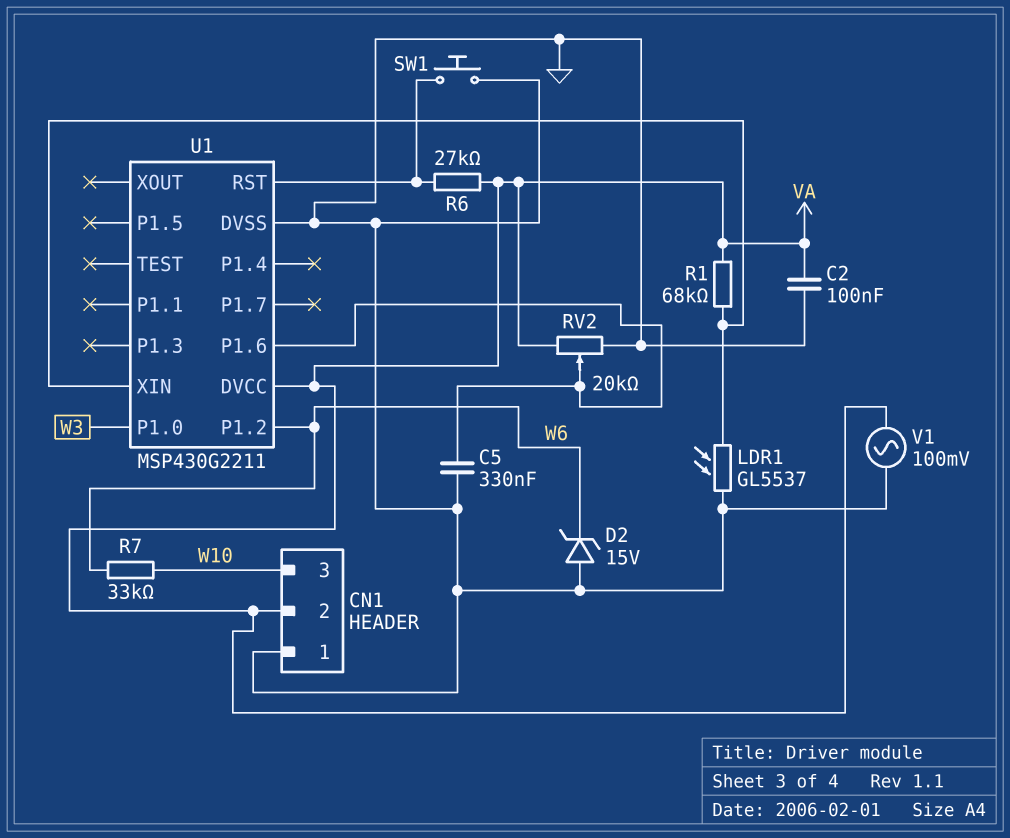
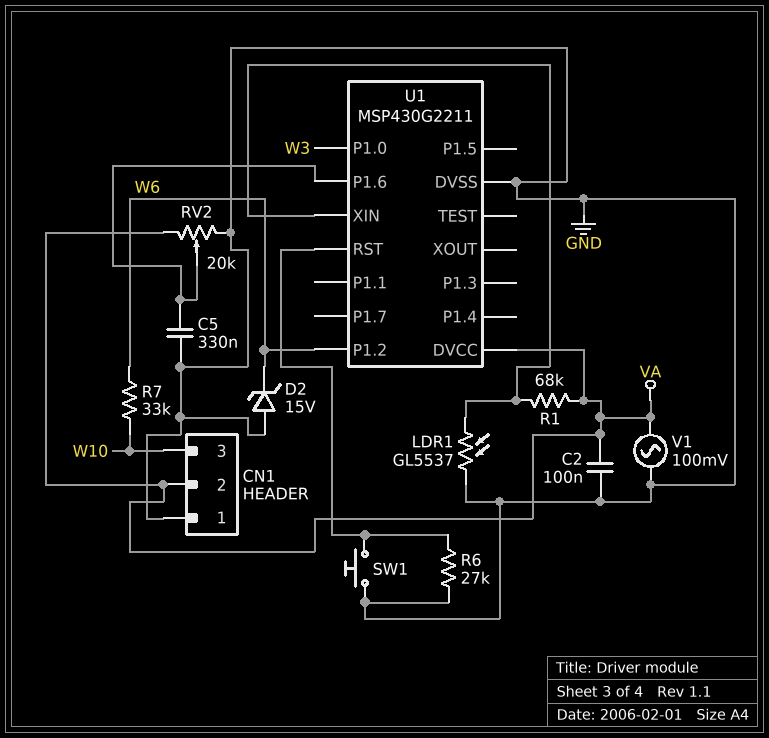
R6: 27k (U1/RST, VA) -> 27k (GND, U1/RST)

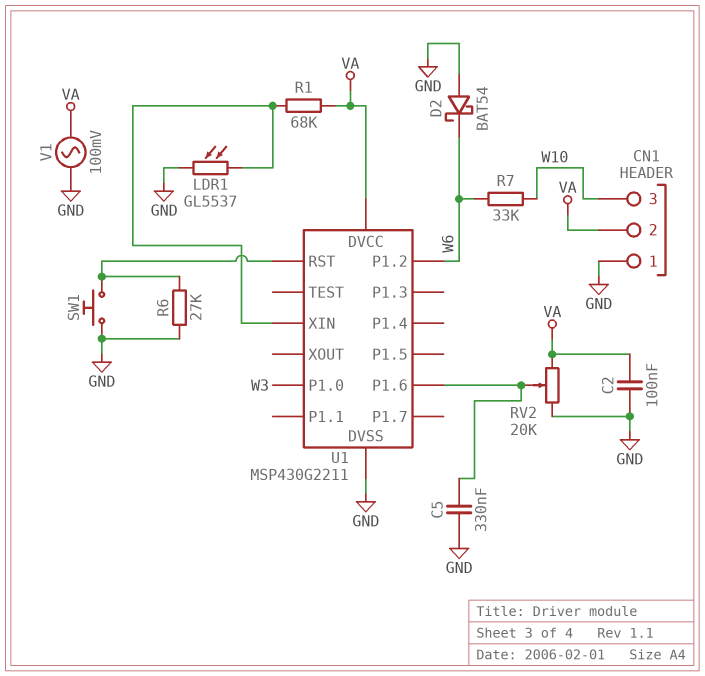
D2: zener 15V (A GND, K W6) -> schottky BAT54 (A GND, K W6)

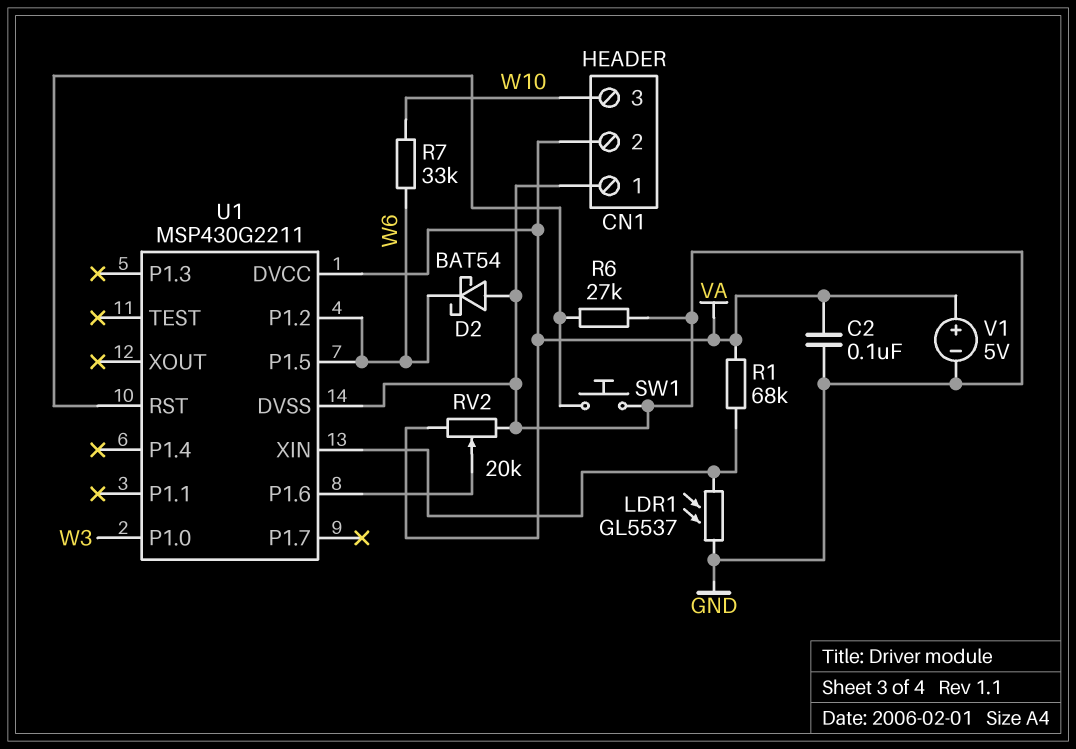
C5: 330nF (GND, U1/P1.6) -> none
U1 pin P1.5: none -> W6
V1: AC 100mV (GND, VA) -> 5V (plus VA, minus GND)

